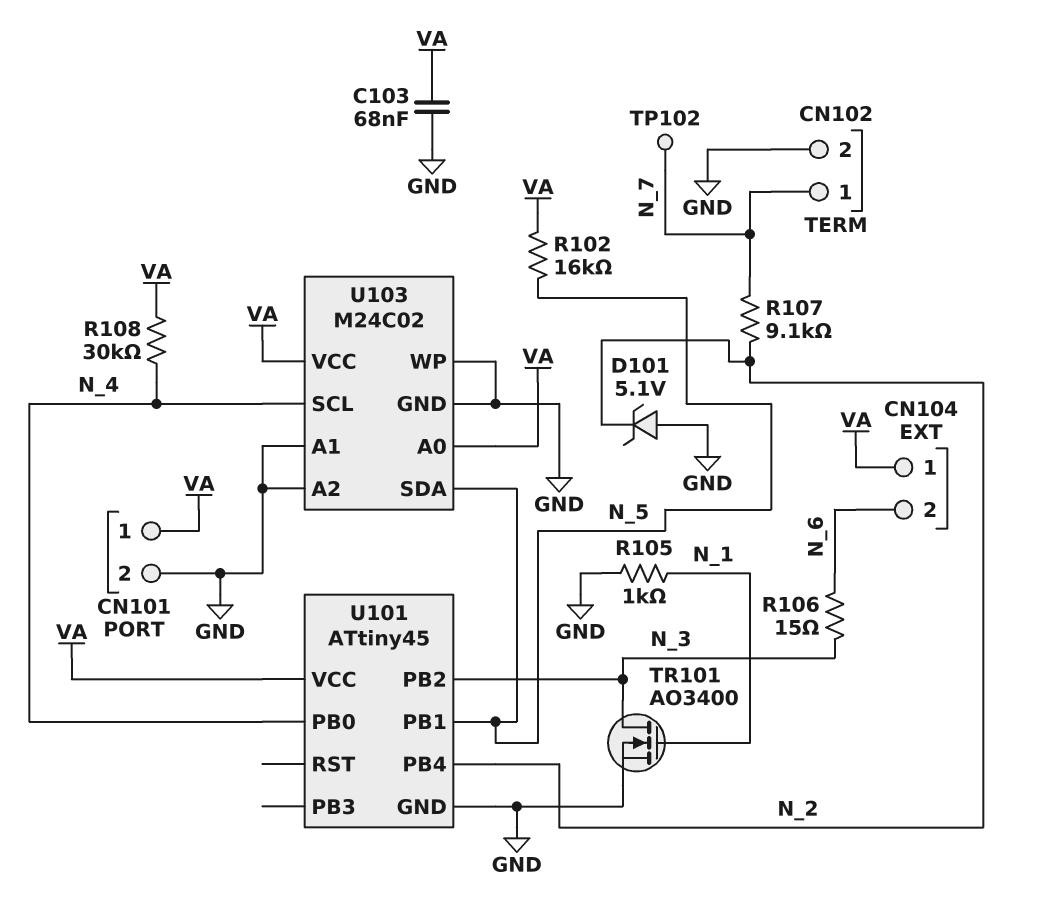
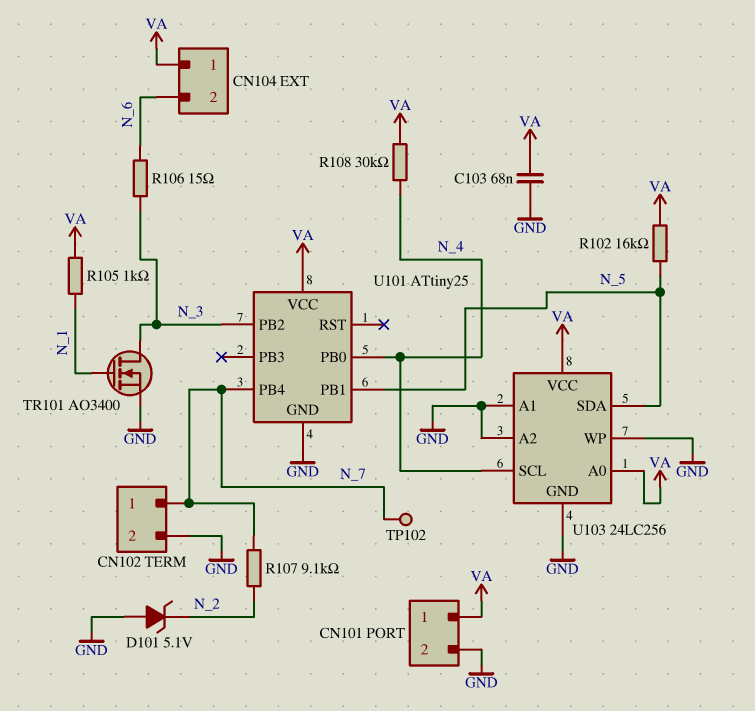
R105: 1k (GND, N_1) -> 1k (N_1, VA)
U101: ATtiny45 -> ATtiny25
U101 pin PB4: N_2 -> N_7
U103: M24C02 -> 24LC256

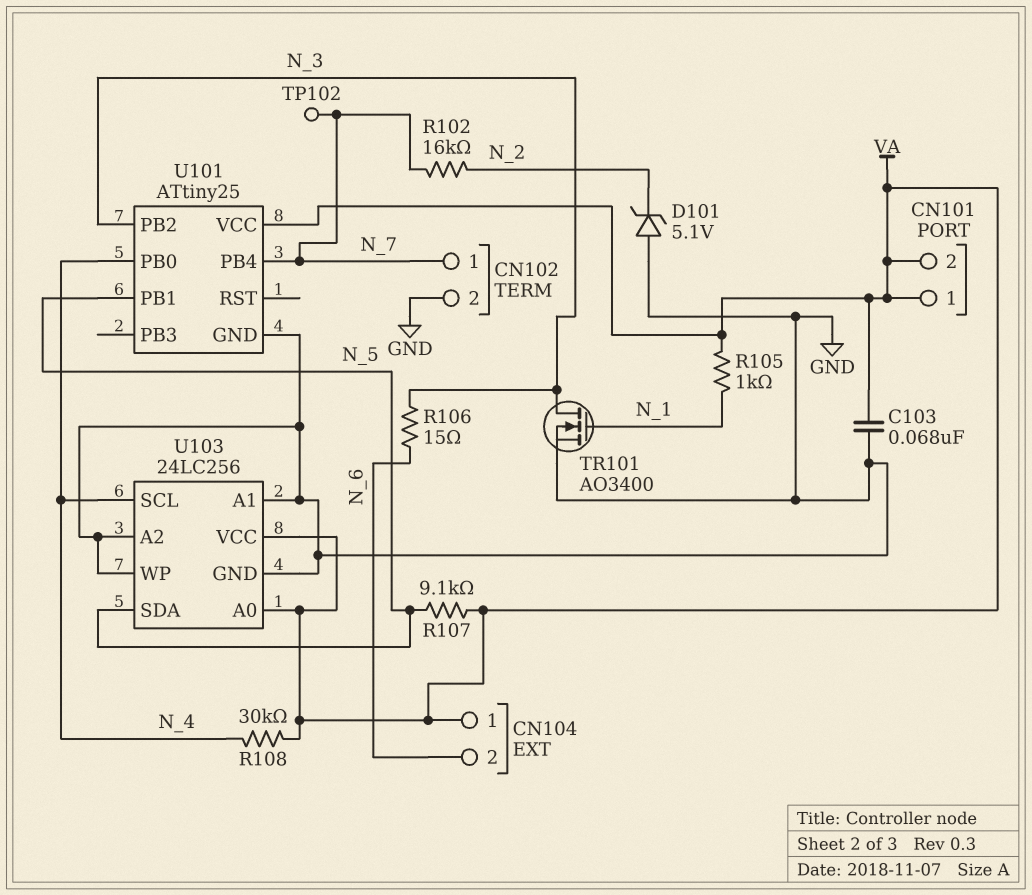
CN101 pin 2: GND -> VA
R102: 16k (N_5, VA) -> 16k (N_2, N_7)
R107: 9.1k (N_2, N_7) -> 9.1k (N_5, VA)

